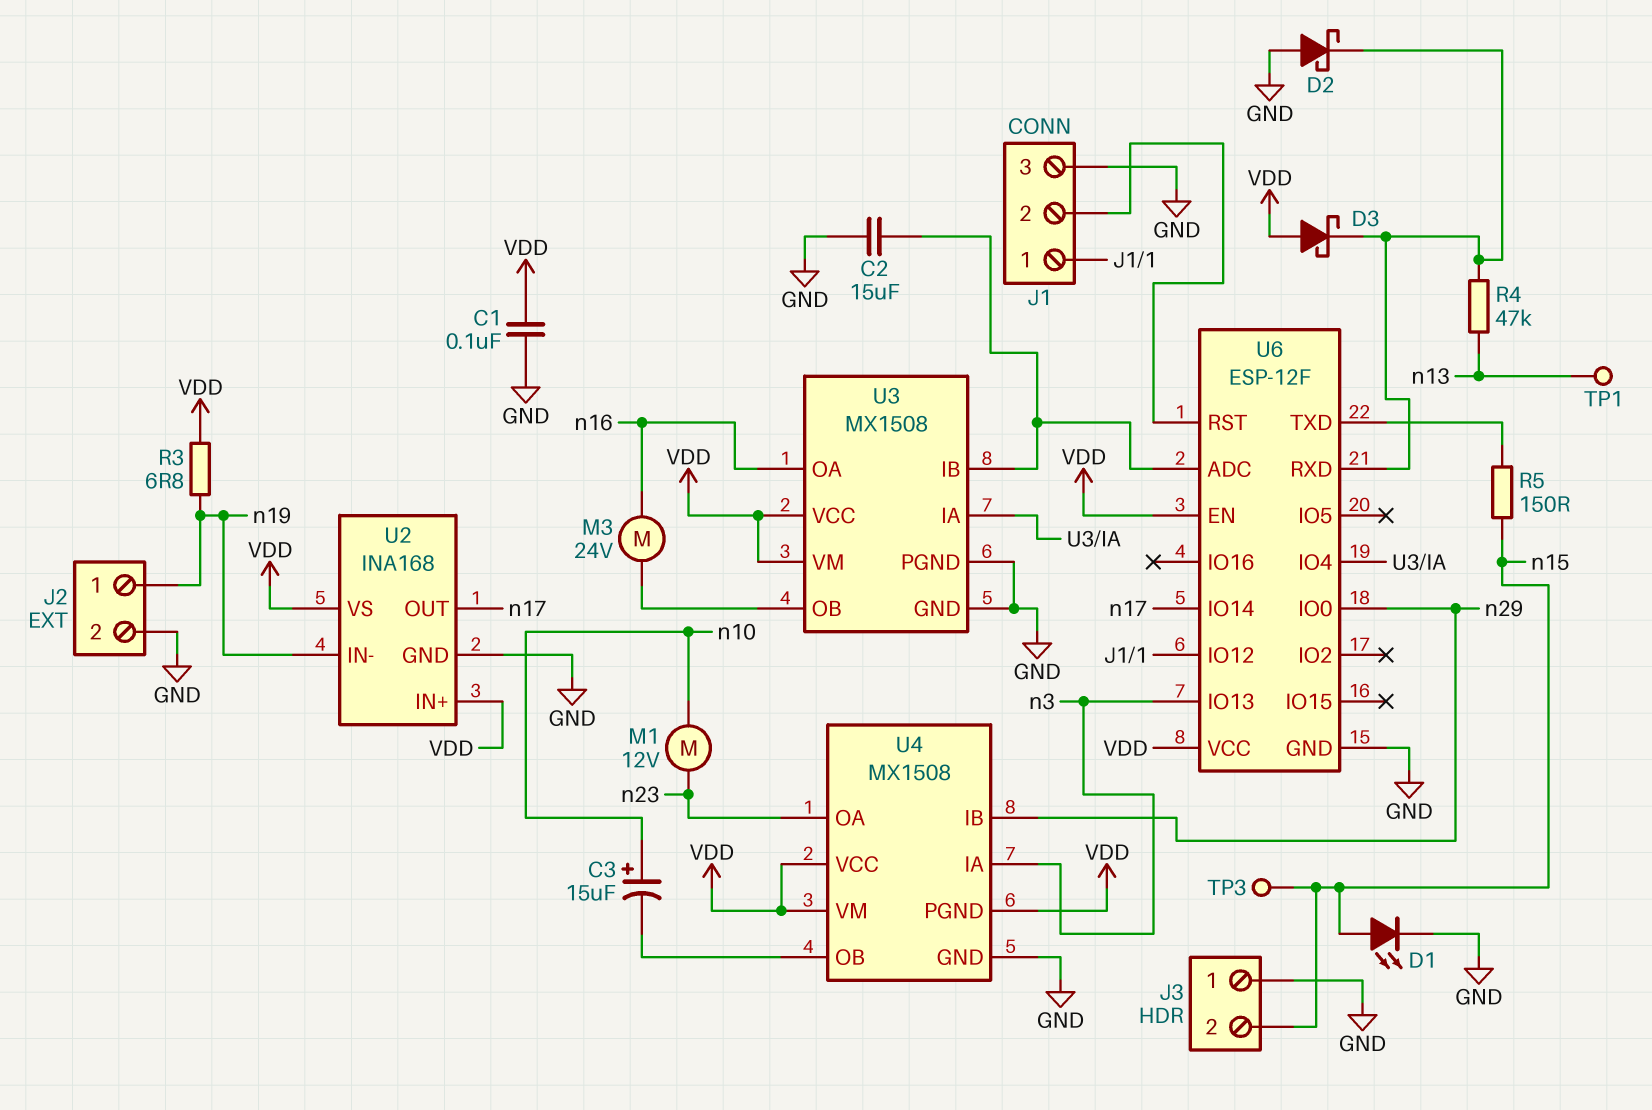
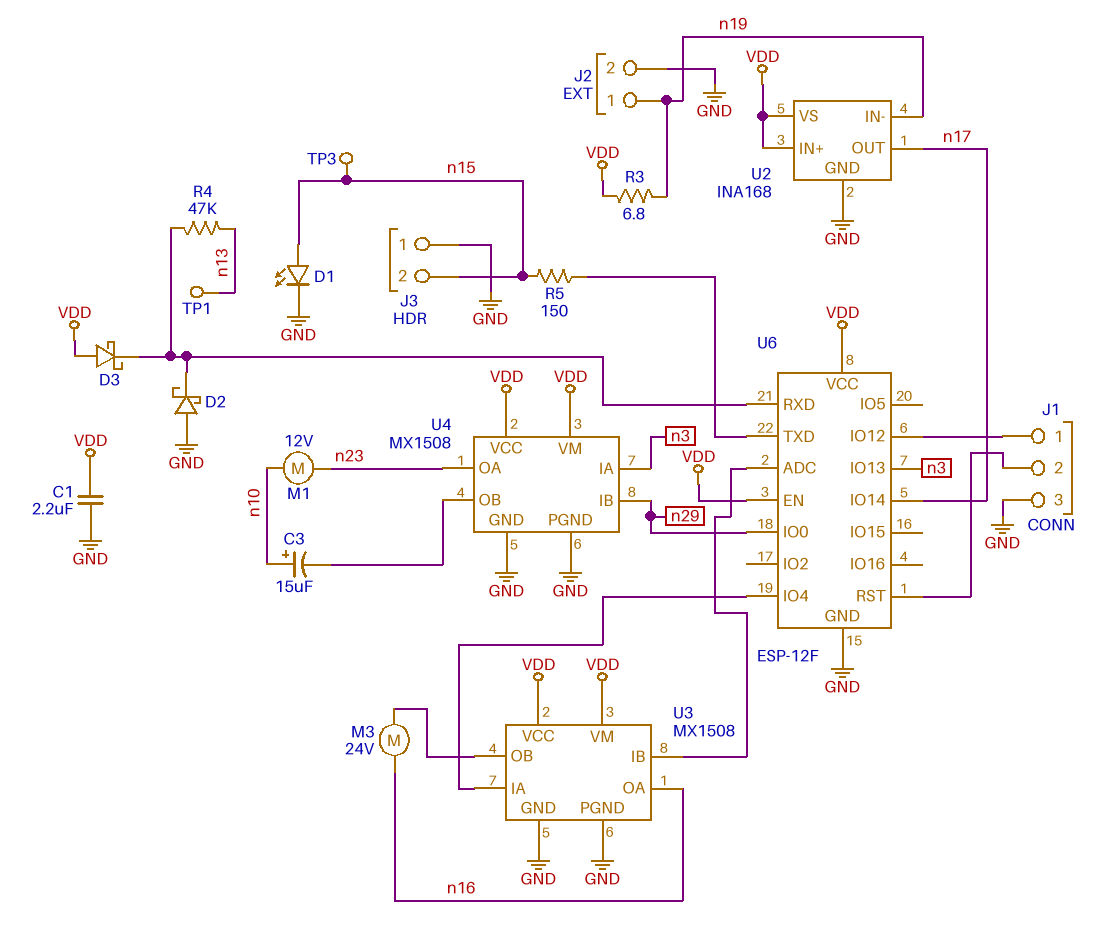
C1: 100nF (GND, VDD) -> 2.2uF (GND, VDD)
C2: 15uF (GND, U3/IB) -> none
U4 pin PGND: VDD -> GND

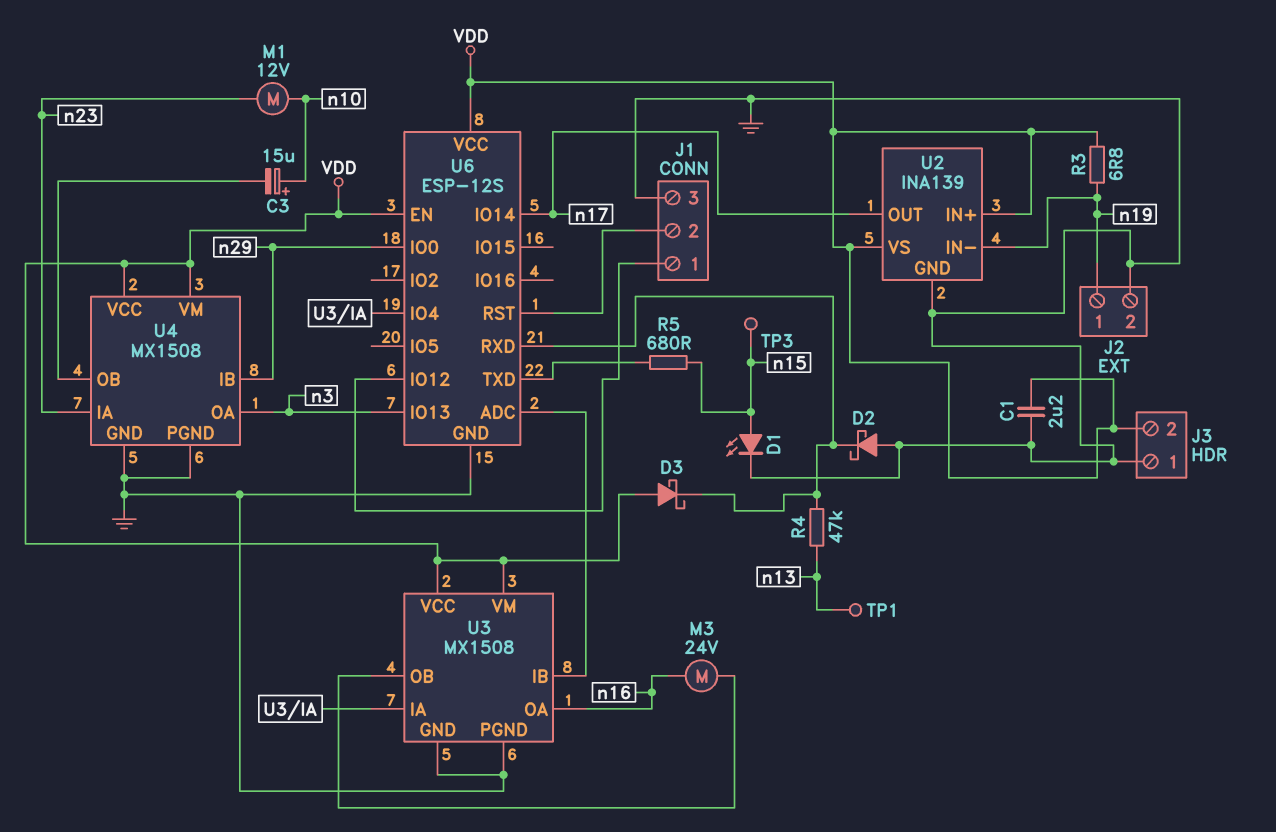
J3 pin 2: n15 -> VDD
R5: 150 (U6/TXD, n15) -> 680 (U6/TXD, n15)
U2: INA168 -> INA139
U4 pin IA: n3 -> n23
U4 pin OA: n23 -> n3
U6: ESP-12F -> ESP-12S

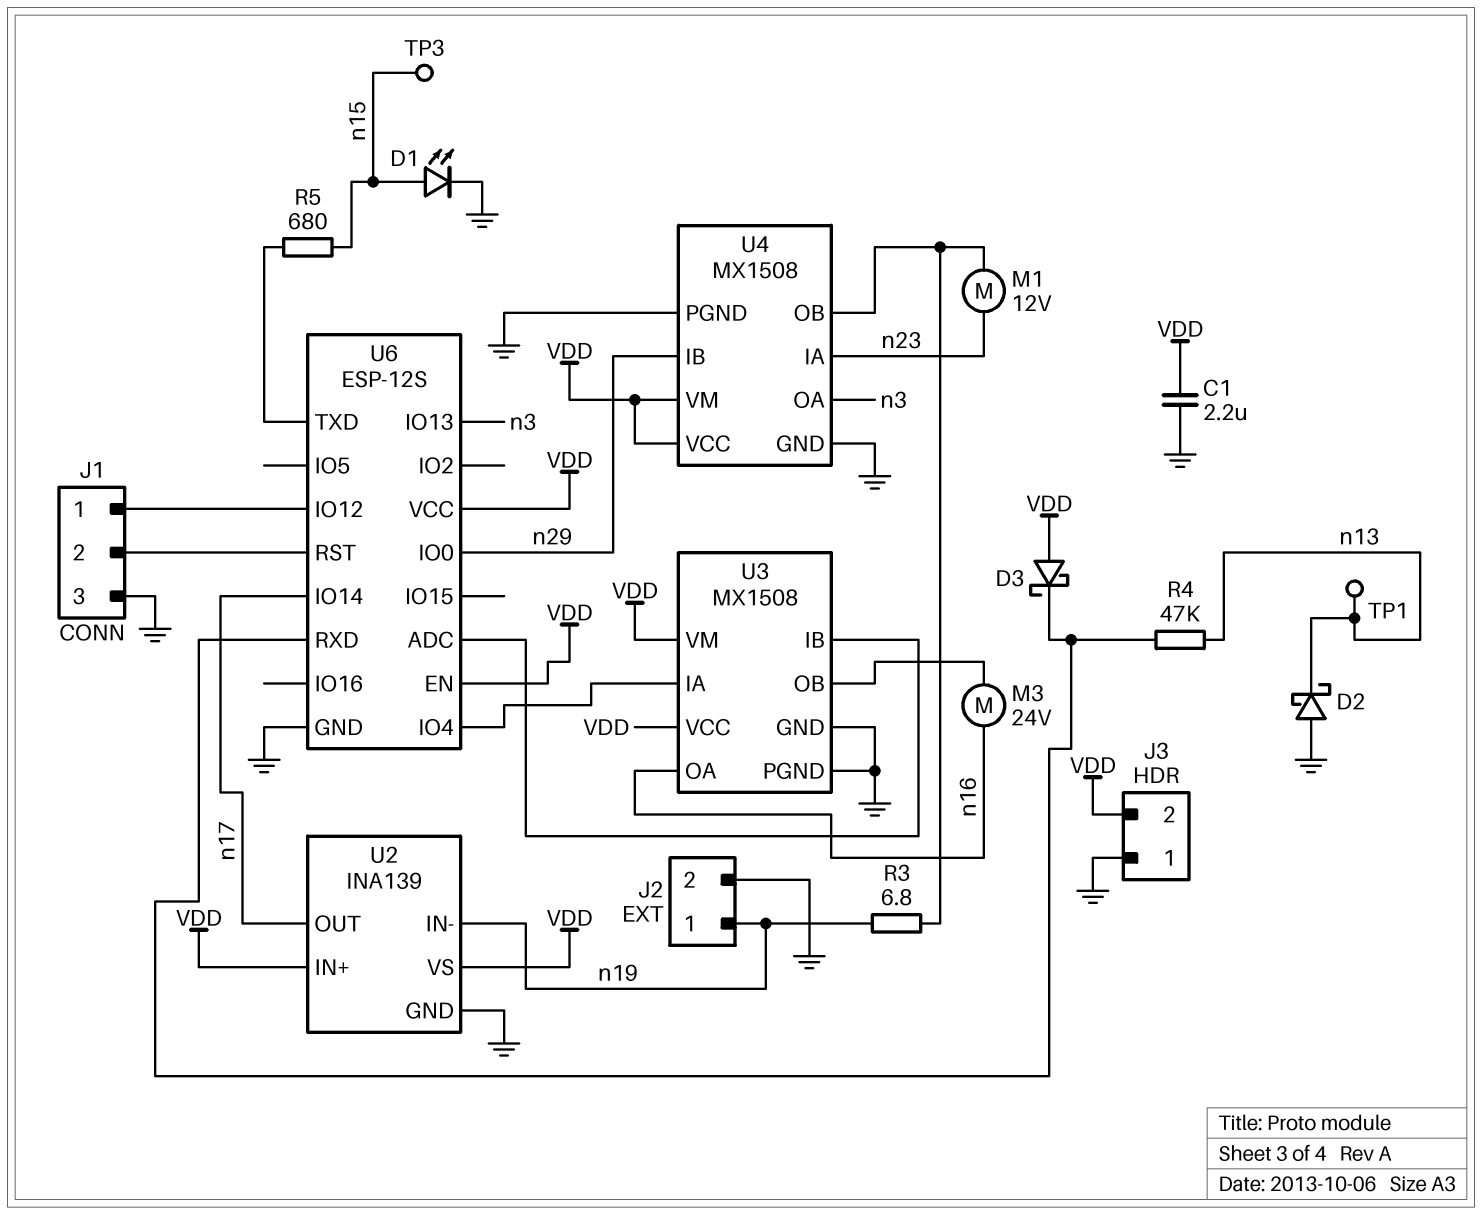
C3: 15uF (plus n10, minus U4/OB) -> none
D2: schottky (A GND, K U6/RXD) -> schottky (A GND, K n13)
M1: motor 12V (n10, n23) -> motor 12V (U4/OB, n23)
R3: 6.8 (VDD, n19) -> 6.8 (U4/OB, n19)

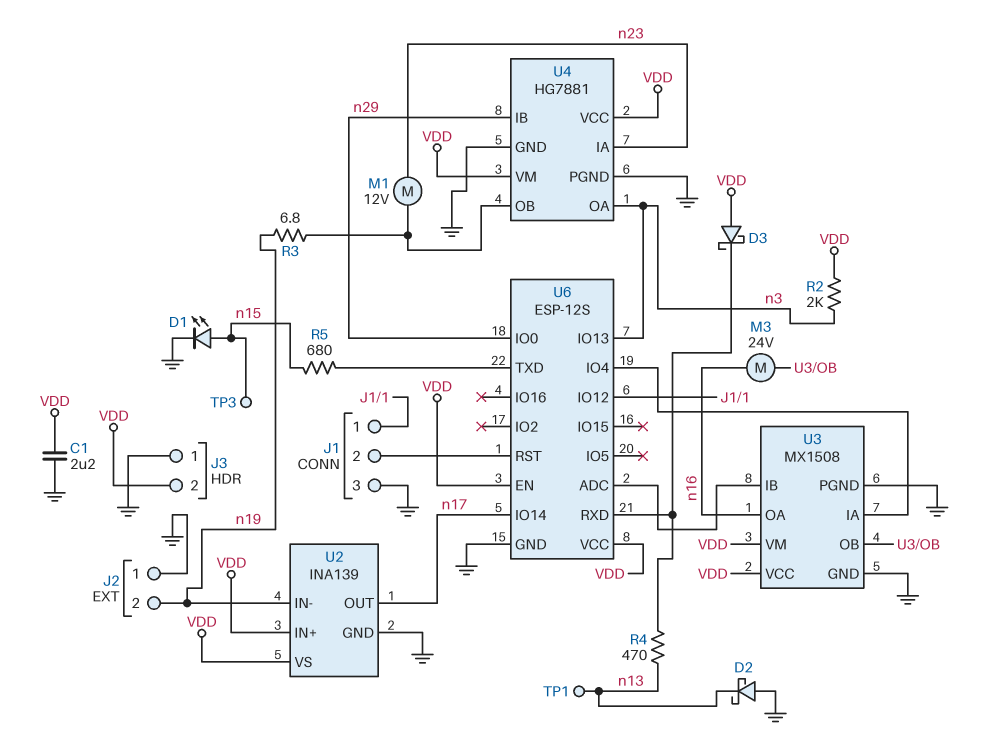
J2 pin 1: n19 -> GND
J2 pin 2: GND -> n19
R2: none -> 2k (VDD, n3)
R4: 47k (U6/RXD, n13) -> 470 (U6/RXD, n13)
U4: MX1508 -> HG7881

